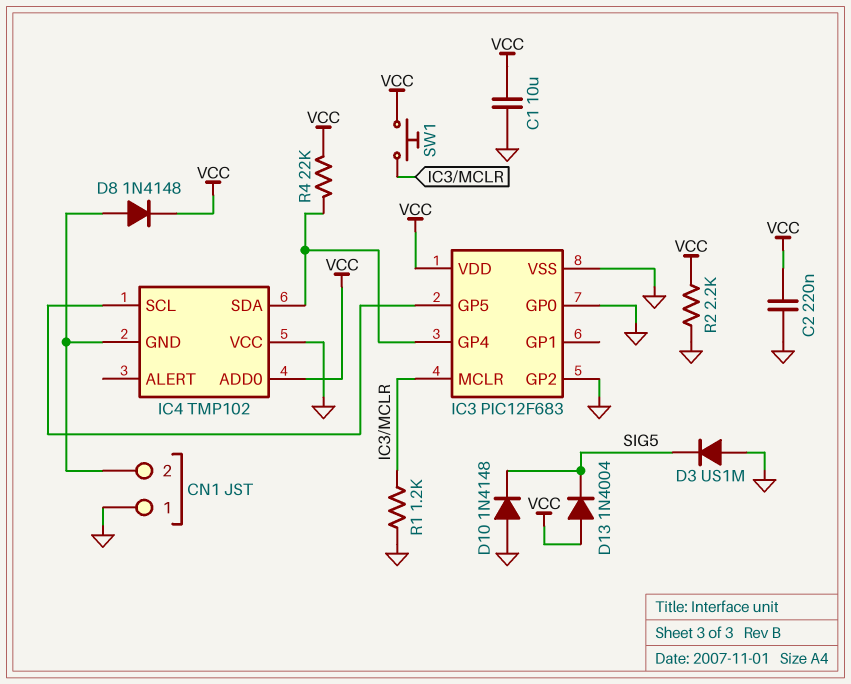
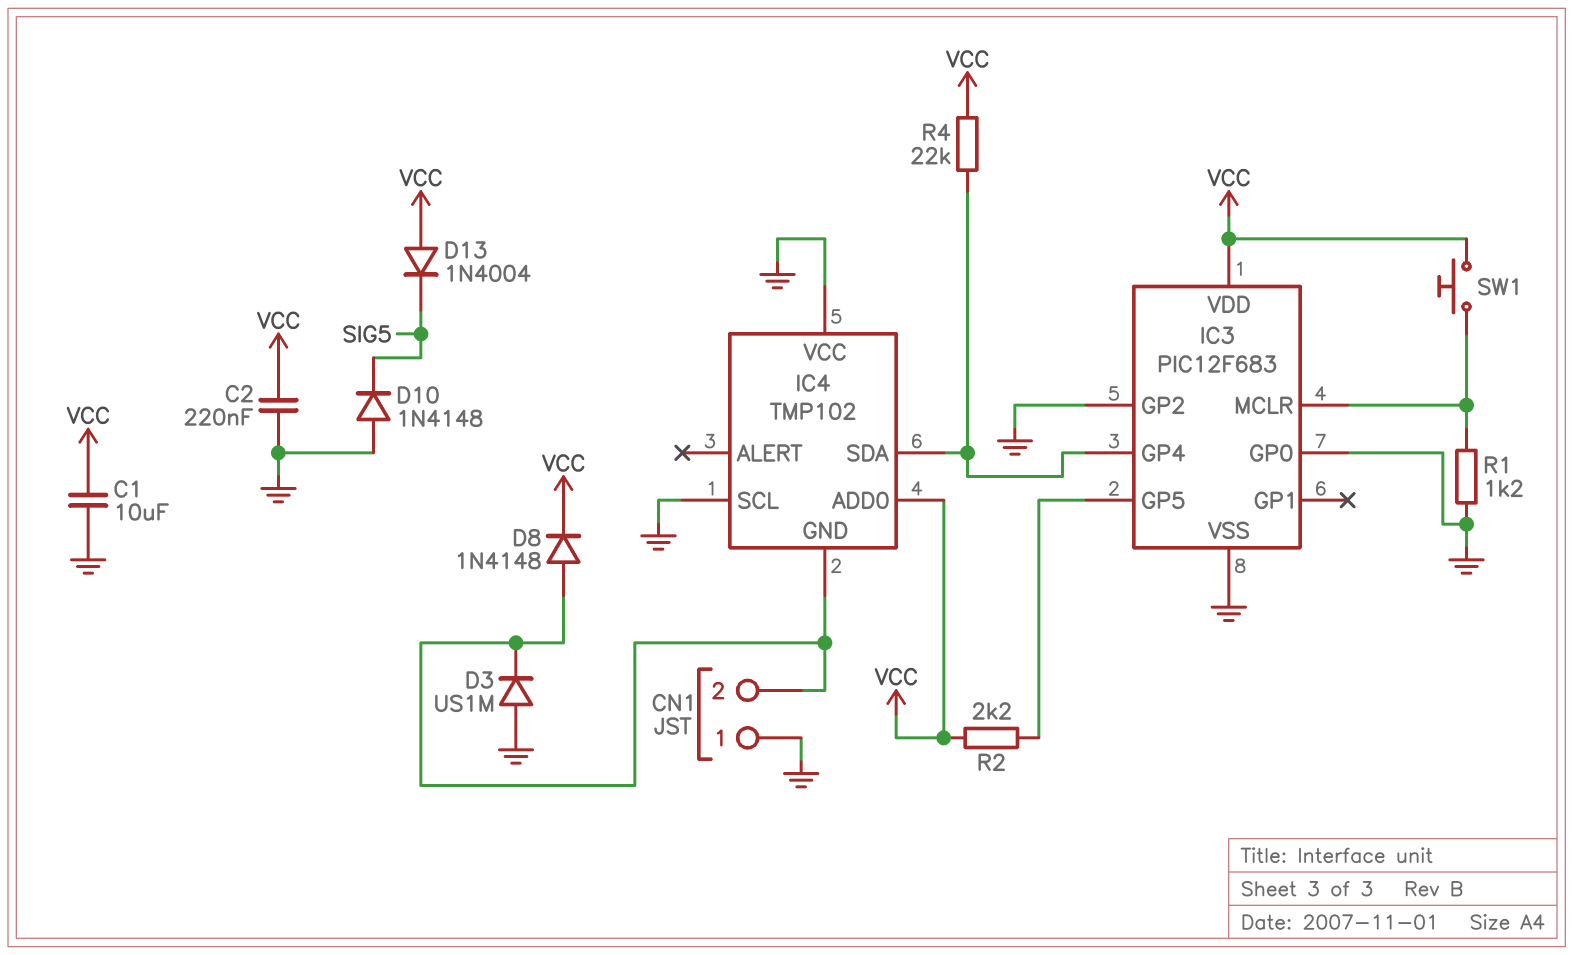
D3: diode US1M (A GND, K SIG5) -> diode US1M (A GND, K CN1/2)
IC4 pin SCL: IC3/GP5 -> GND
R2: 2.2k (GND, VCC) -> 2.2k (IC3/GP5, VCC)

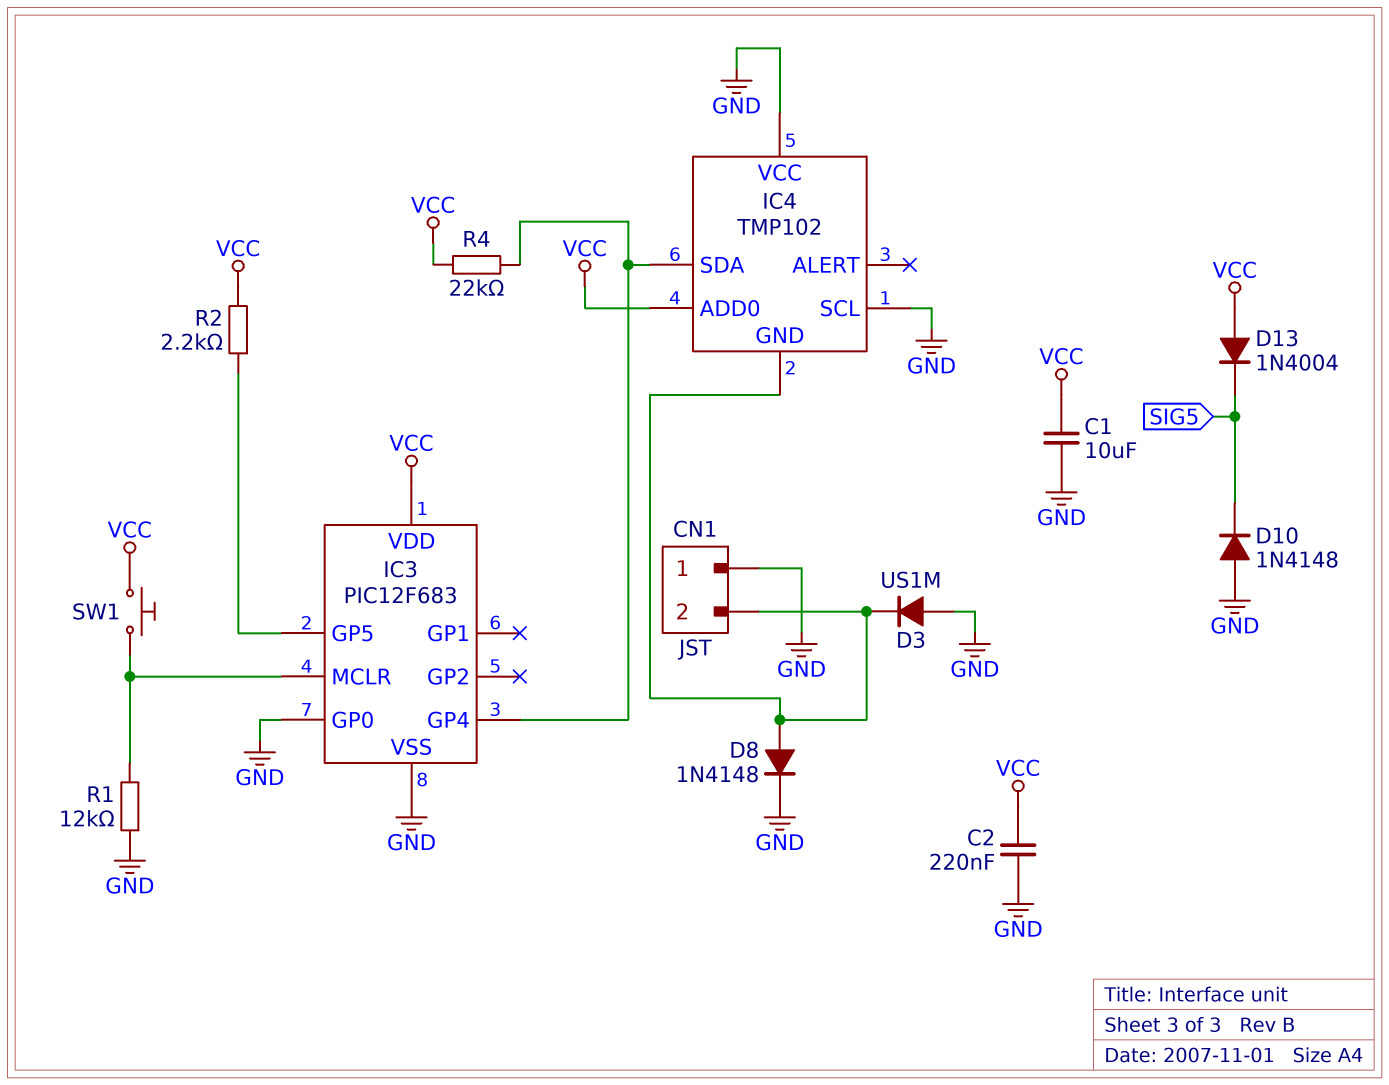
D8: diode 1N4148 (A CN1/2, K VCC) -> diode 1N4148 (A CN1/2, K GND)
IC3 pin GP2: GND -> none
R1: 1.2k (GND, IC3/MCLR) -> 12k (GND, IC3/MCLR)

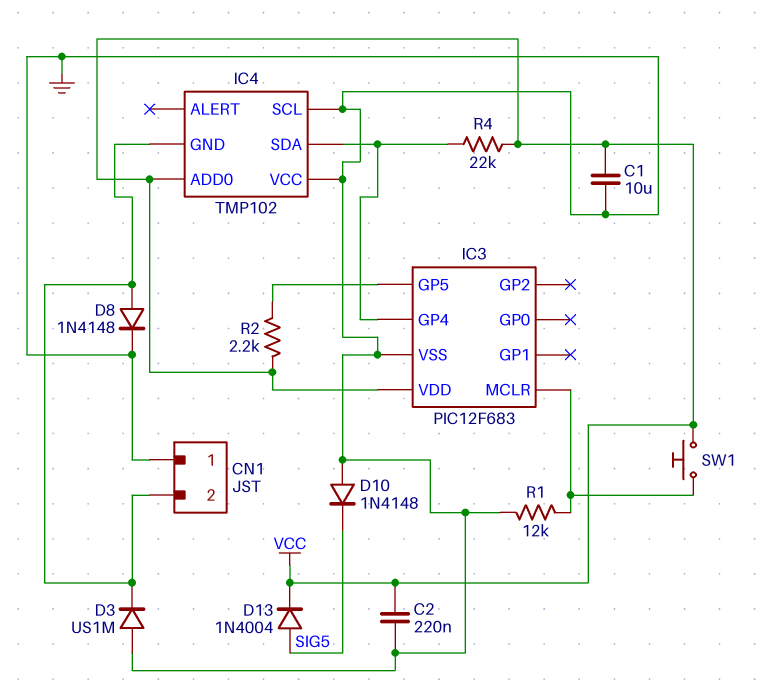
D13: diode 1N4004 (A VCC, K SIG5) -> diode 1N4004 (A SIG5, K VCC)
IC3 pin GP0: GND -> none

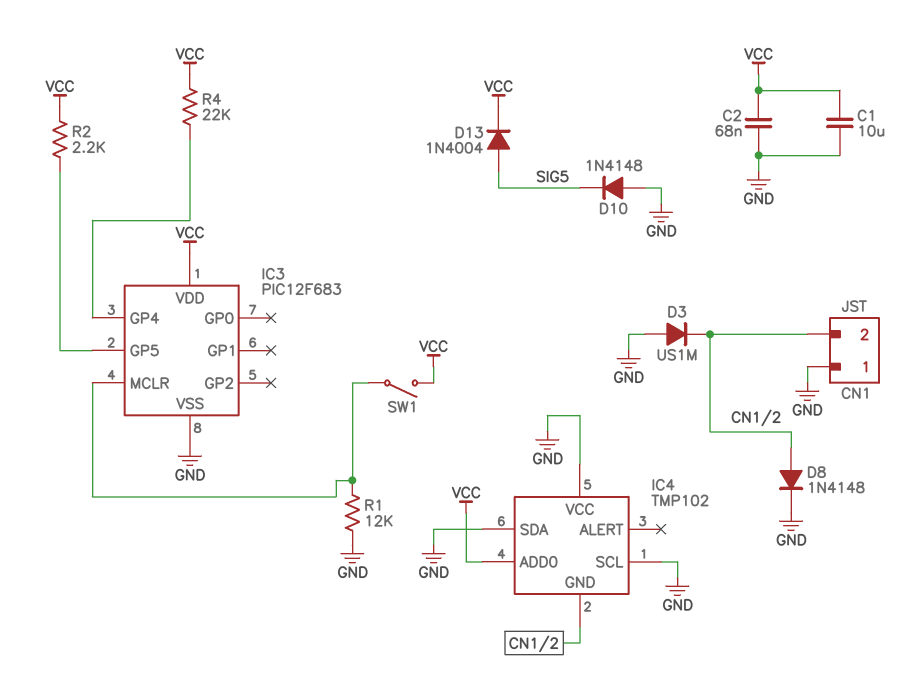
C2: 220nF (GND, VCC) -> 68nF (GND, VCC)
IC4 pin SDA: IC3/GP4 -> GND
SW1: button (IC3/MCLR, VCC) -> switch (IC3/MCLR, VCC)

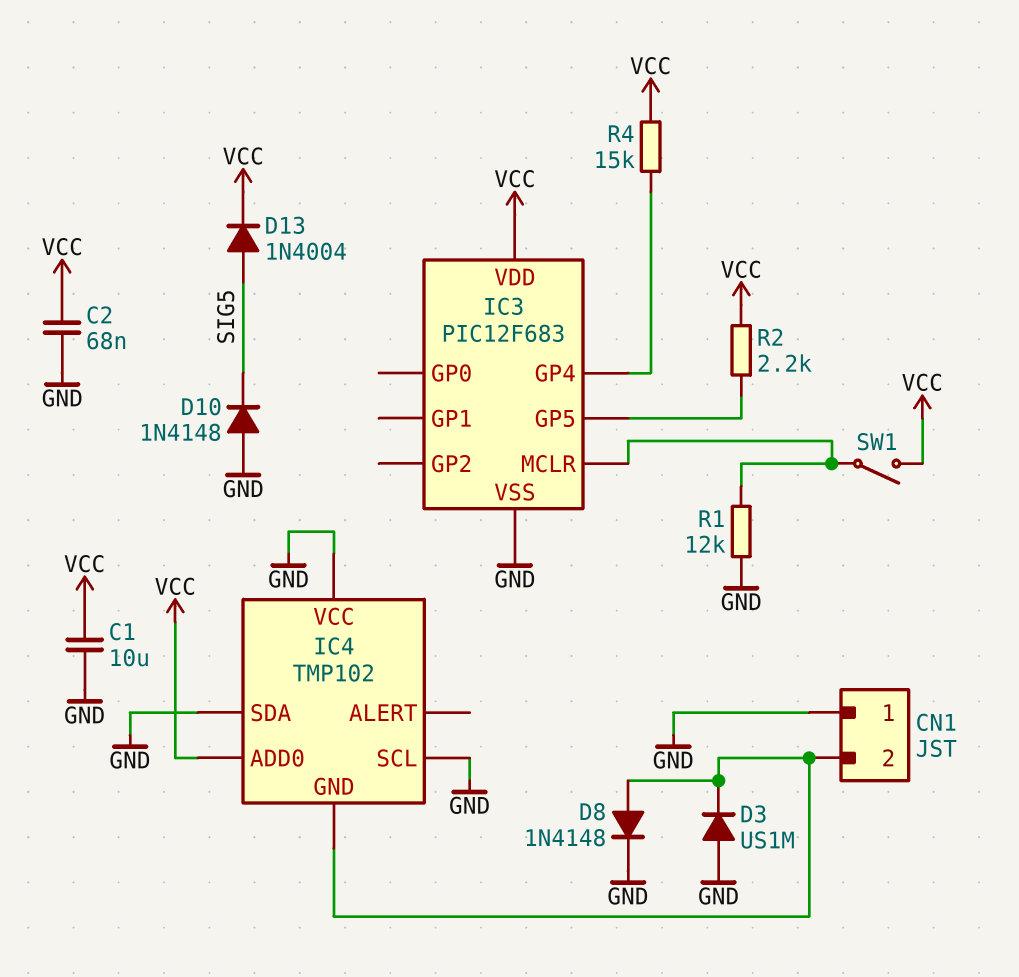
R4: 22k (IC3/GP4, VCC) -> 15k (IC3/GP4, VCC)

